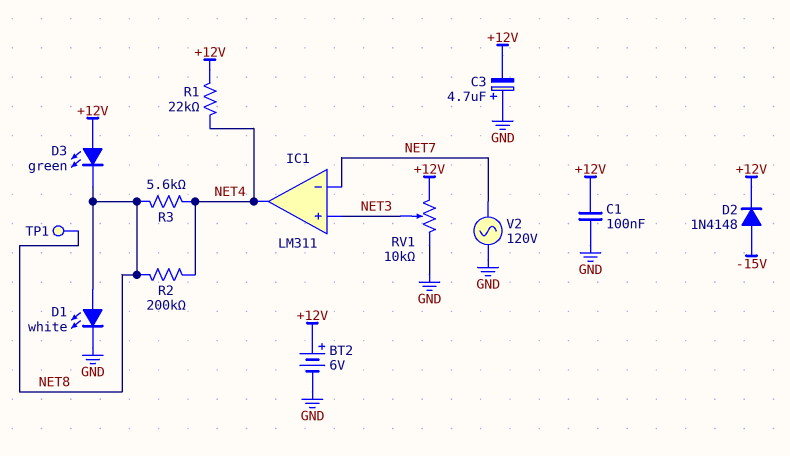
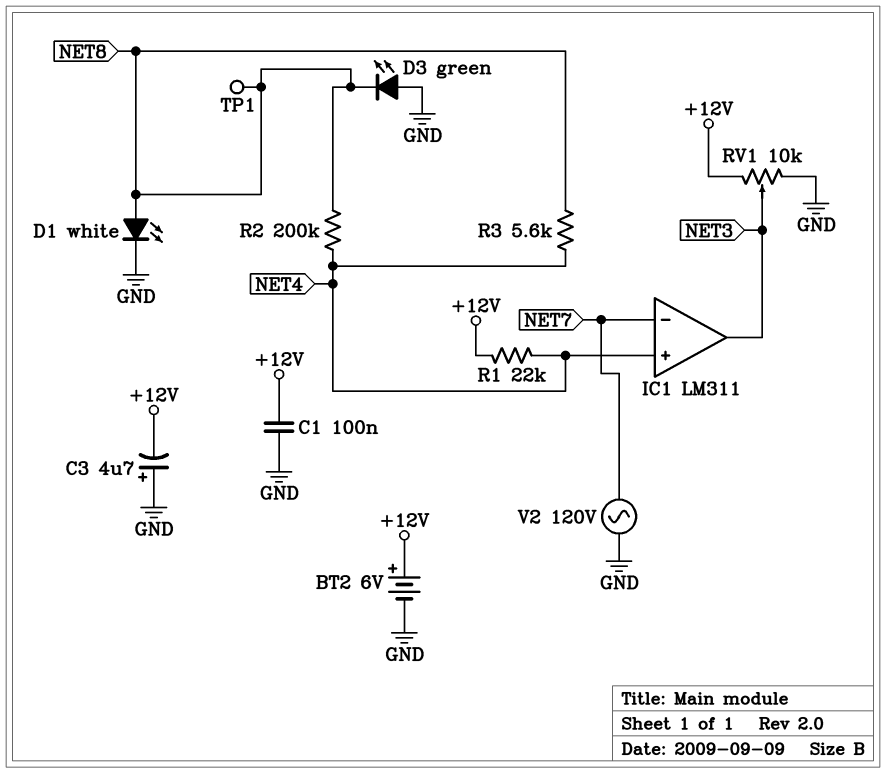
D2: diode 1N4148 (A -15V, K +12V) -> none
D3: LED green (A +12V, K NET8) -> LED green (A GND, K NET8)
IC1 pin in+: NET3 -> NET4
IC1 pin out: NET4 -> NET3

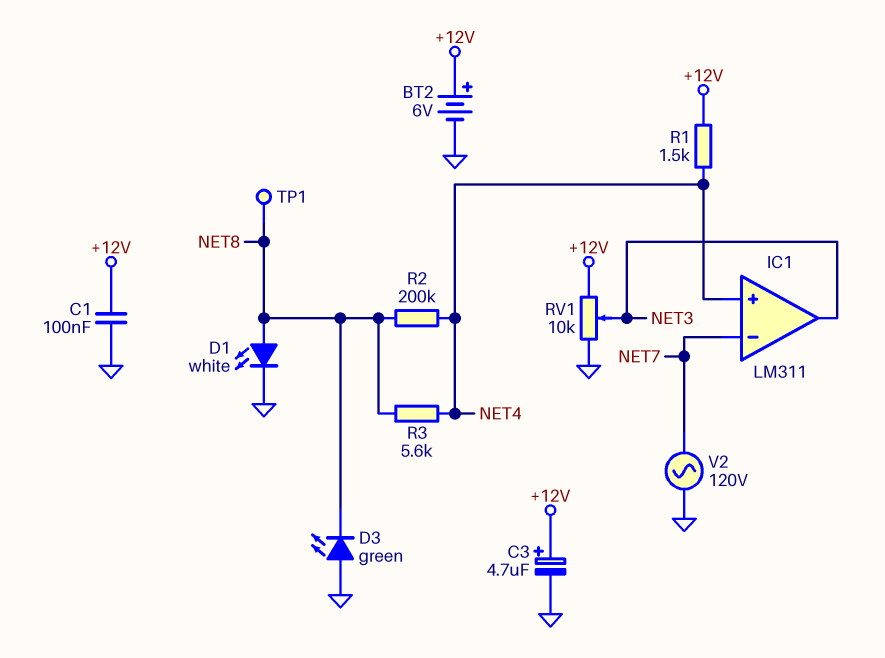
C3: 4.7uF (plus GND, minus +12V) -> 4.7uF (plus +12V, minus GND)
R1: 22k (+12V, NET4) -> 1.5k (+12V, NET4)

